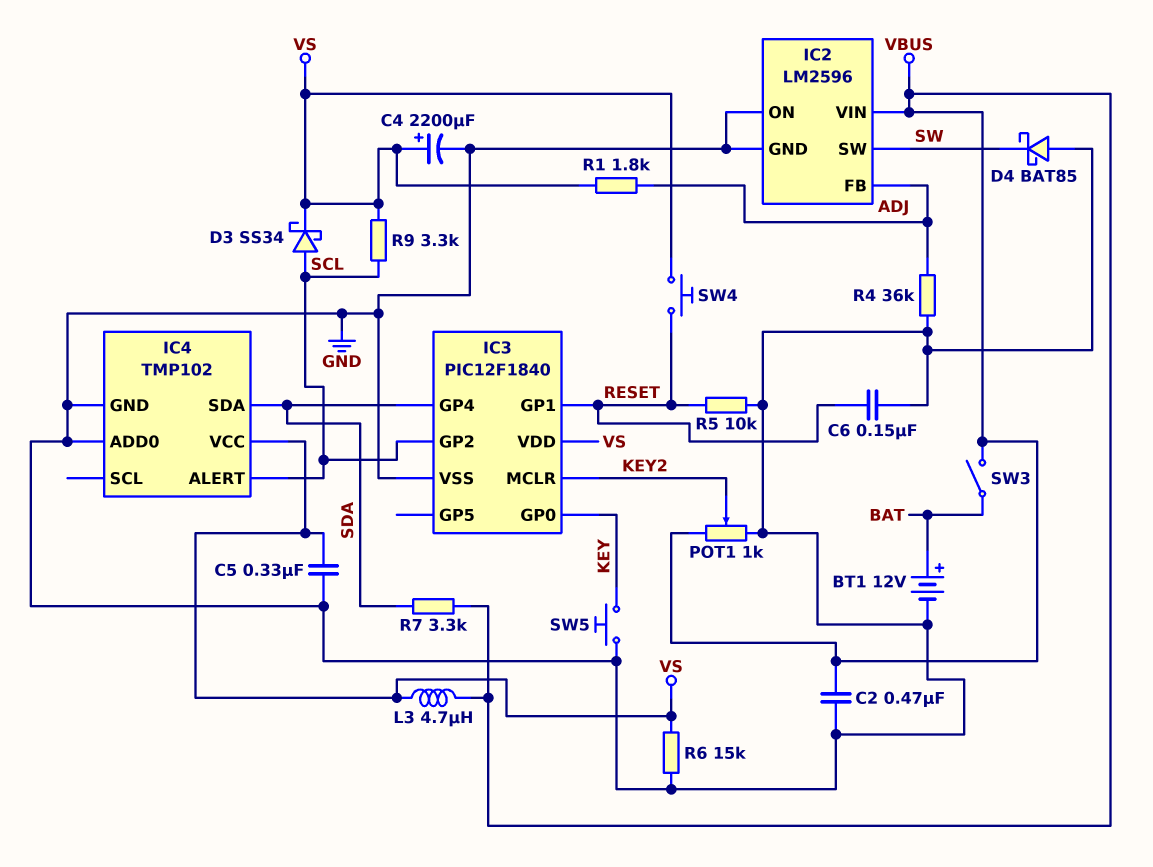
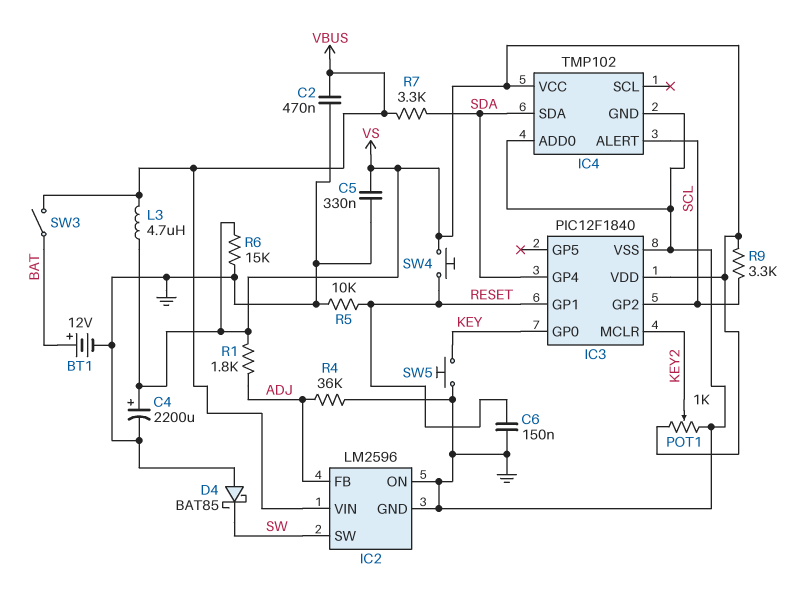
D3: schottky SS34 (A SCL, K VS) -> none
POT1: 1k (GND, VBUS, wiper KEY2) -> 1k (GND, VS, wiper KEY2)

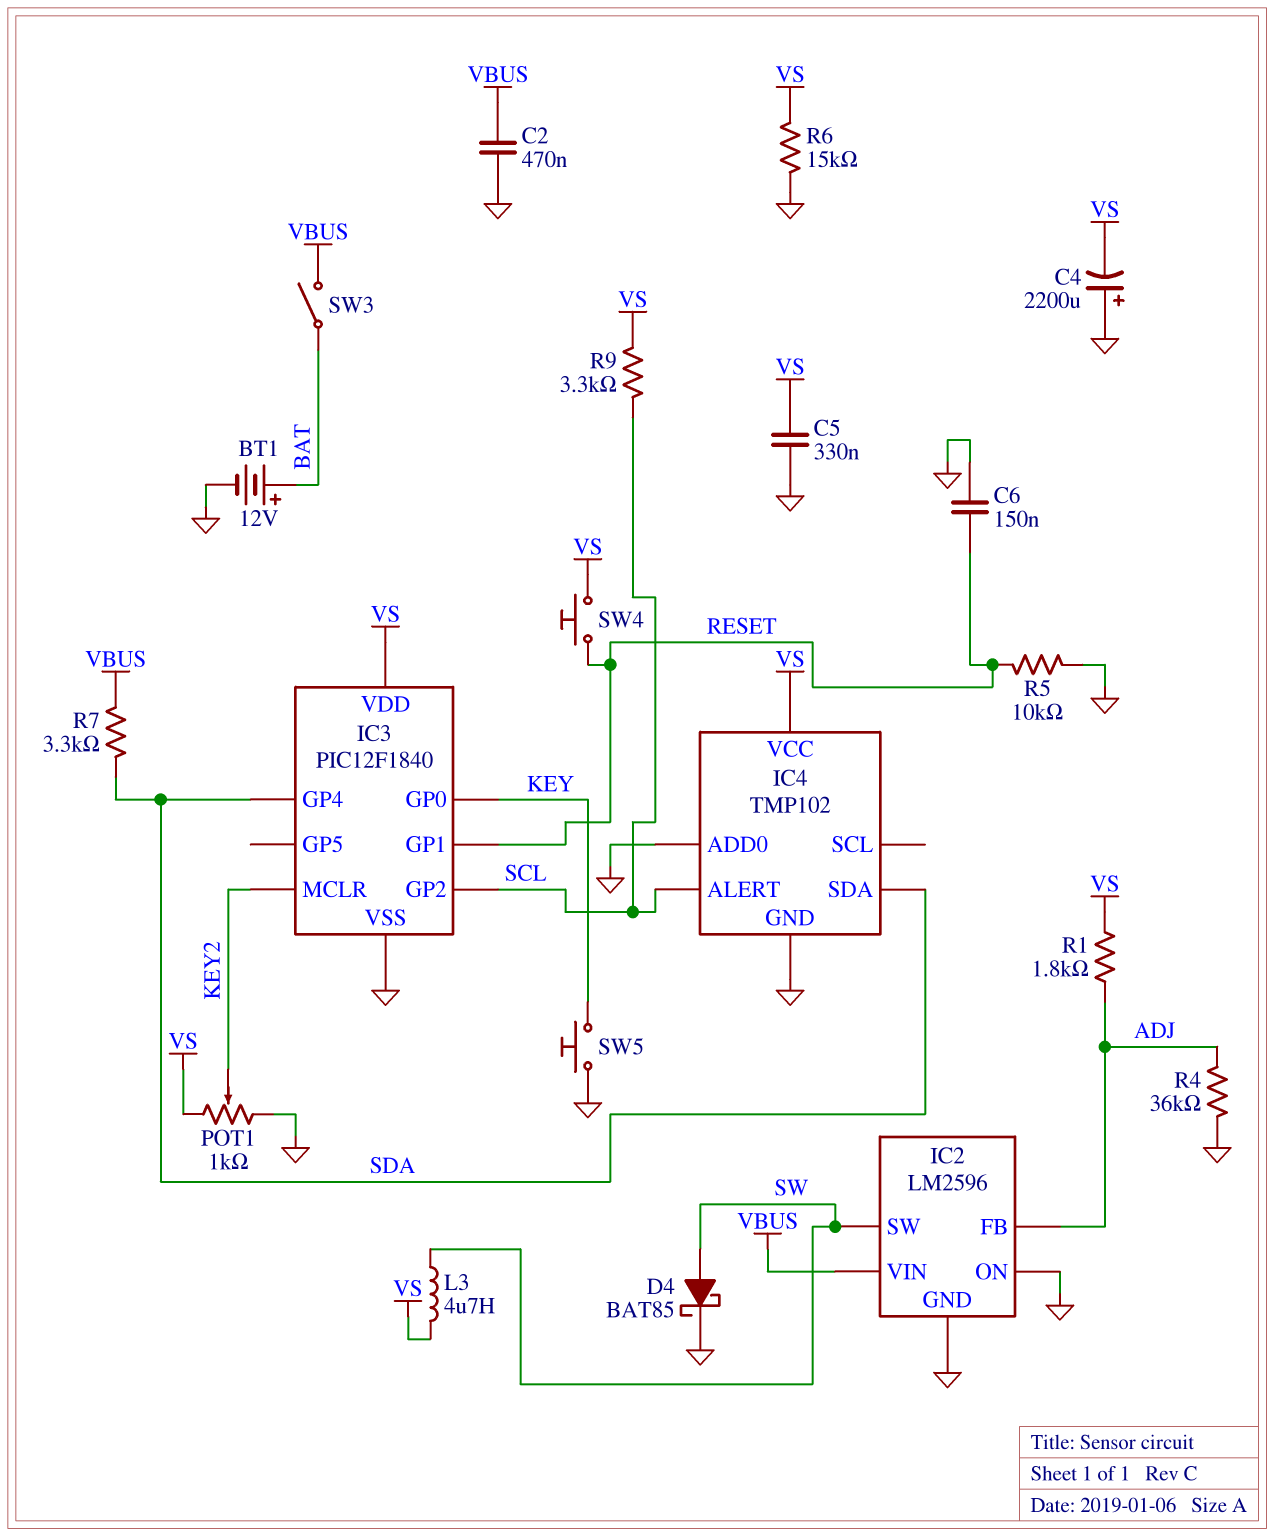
C4: 2200uF (plus VS, minus GND) -> 2200uF (plus GND, minus VS)
D4: schottky BAT85 (A GND, K SW) -> schottky BAT85 (A SW, K GND)
L3: 4.7uH (VBUS, VS) -> 4.7uH (SW, VS)

